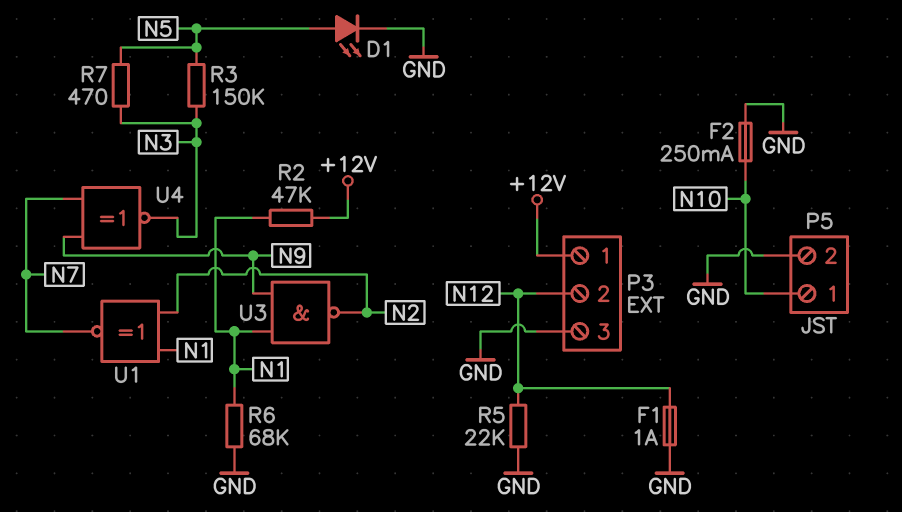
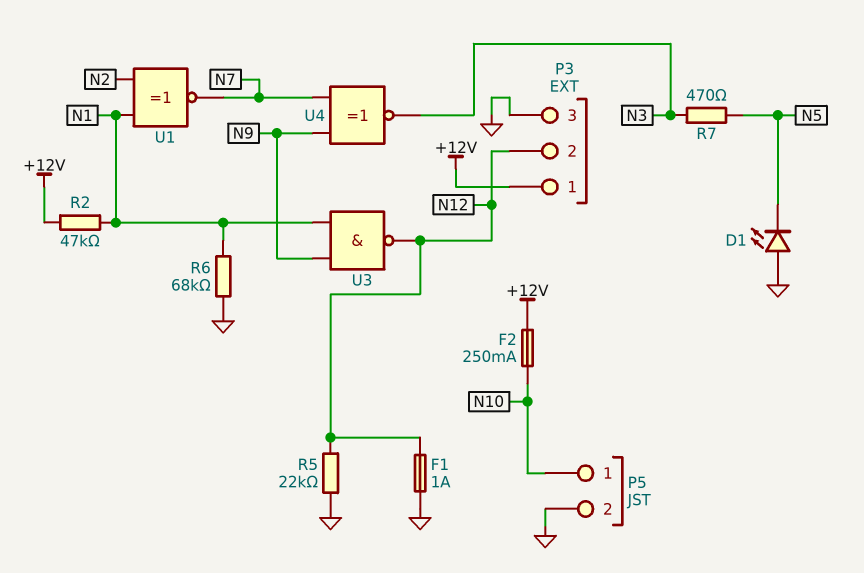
D1: LED (A N5, K GND) -> LED (A GND, K N5)
F2: 250mA (GND, N10) -> 250mA (+12V, N10)
R3: 150k (N3, N5) -> none
U3: NAND (in N1, in N9, out N2) -> NAND (in N1, in N9, out N12)

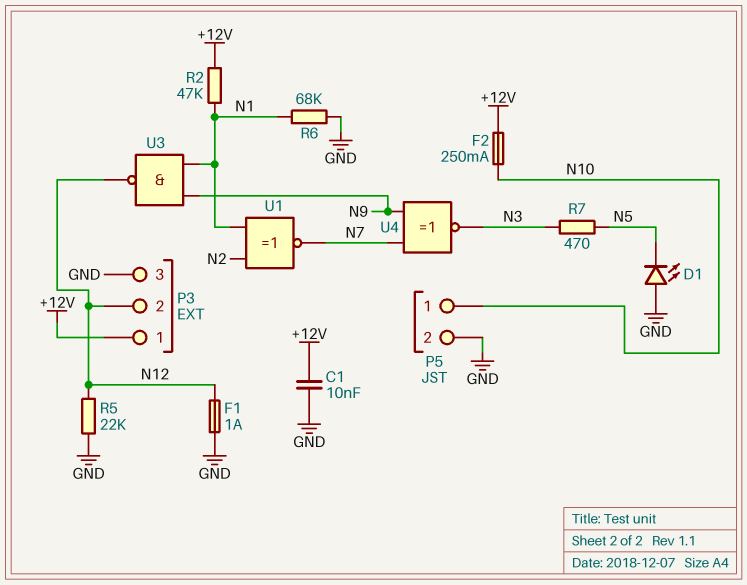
C1: none -> 10nF (+12V, GND)

